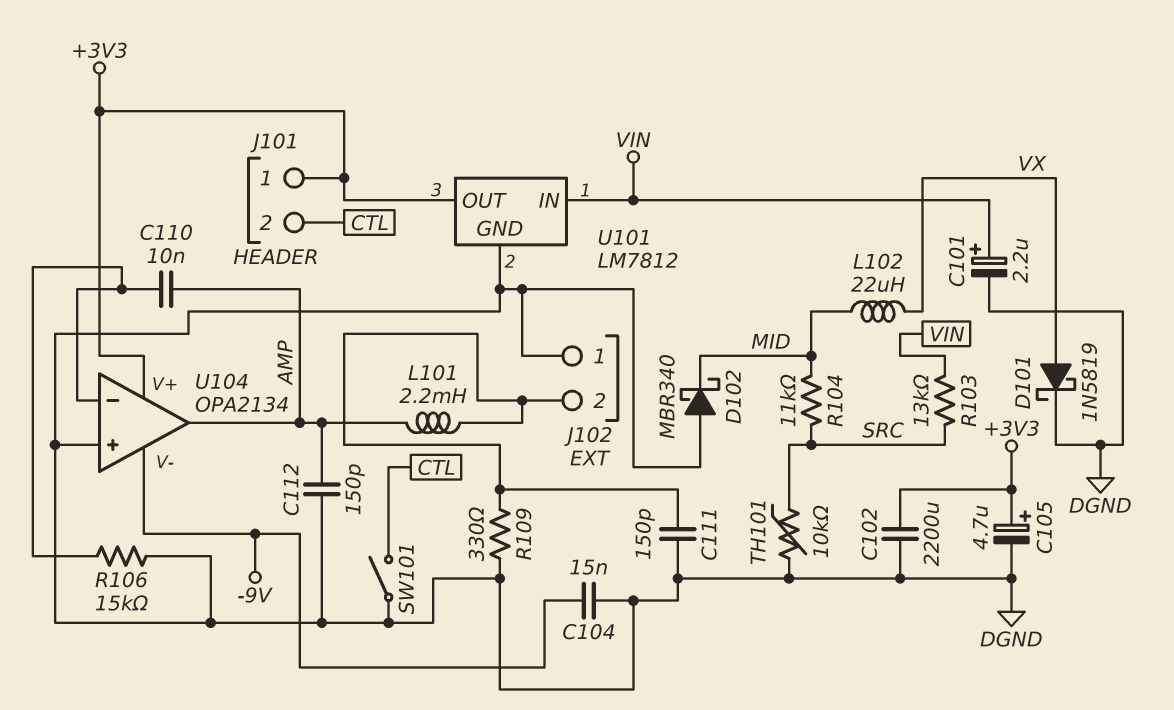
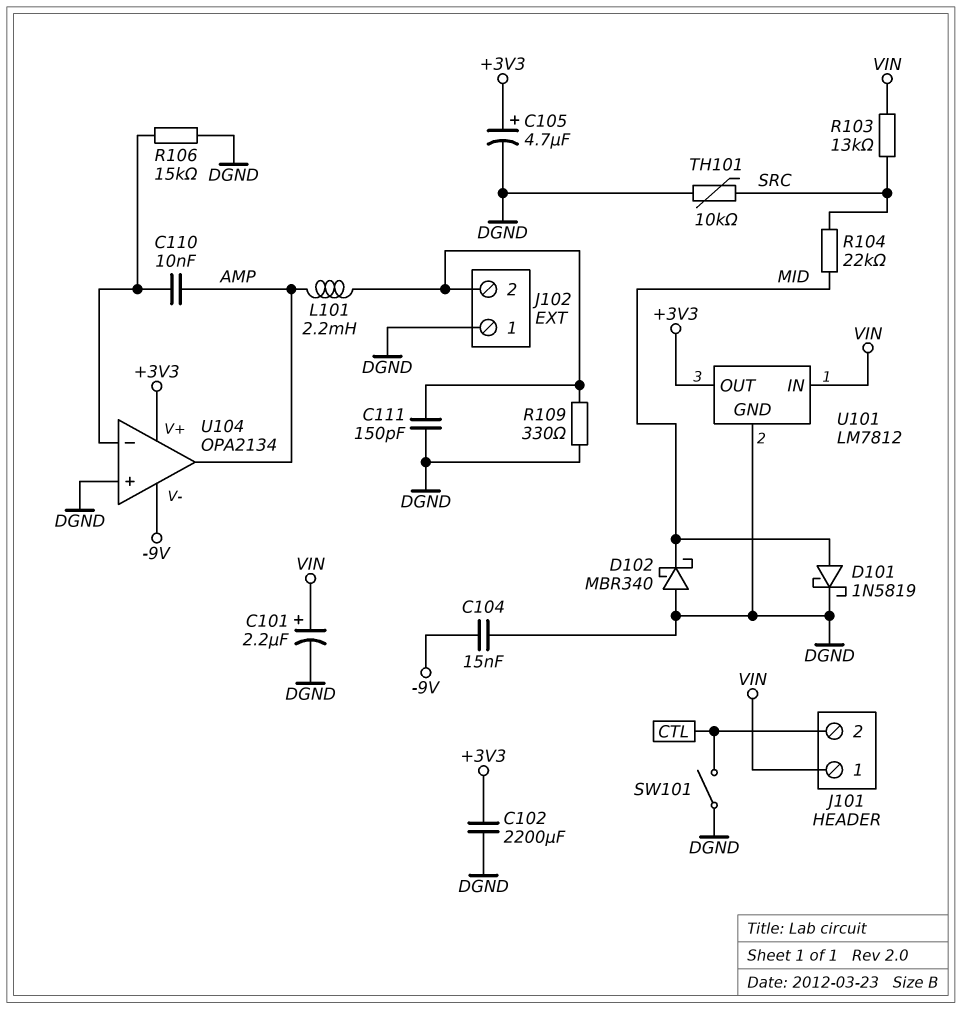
C112: 150pF (AMP, DGND) -> none
D101: schottky 1N5819 (A VX, K DGND) -> schottky 1N5819 (A MID, K DGND)
J101 pin 1: +3V3 -> VIN
L102: 22uH (MID, VX) -> none
R104: 11k (MID, SRC) -> 22k (MID, SRC)

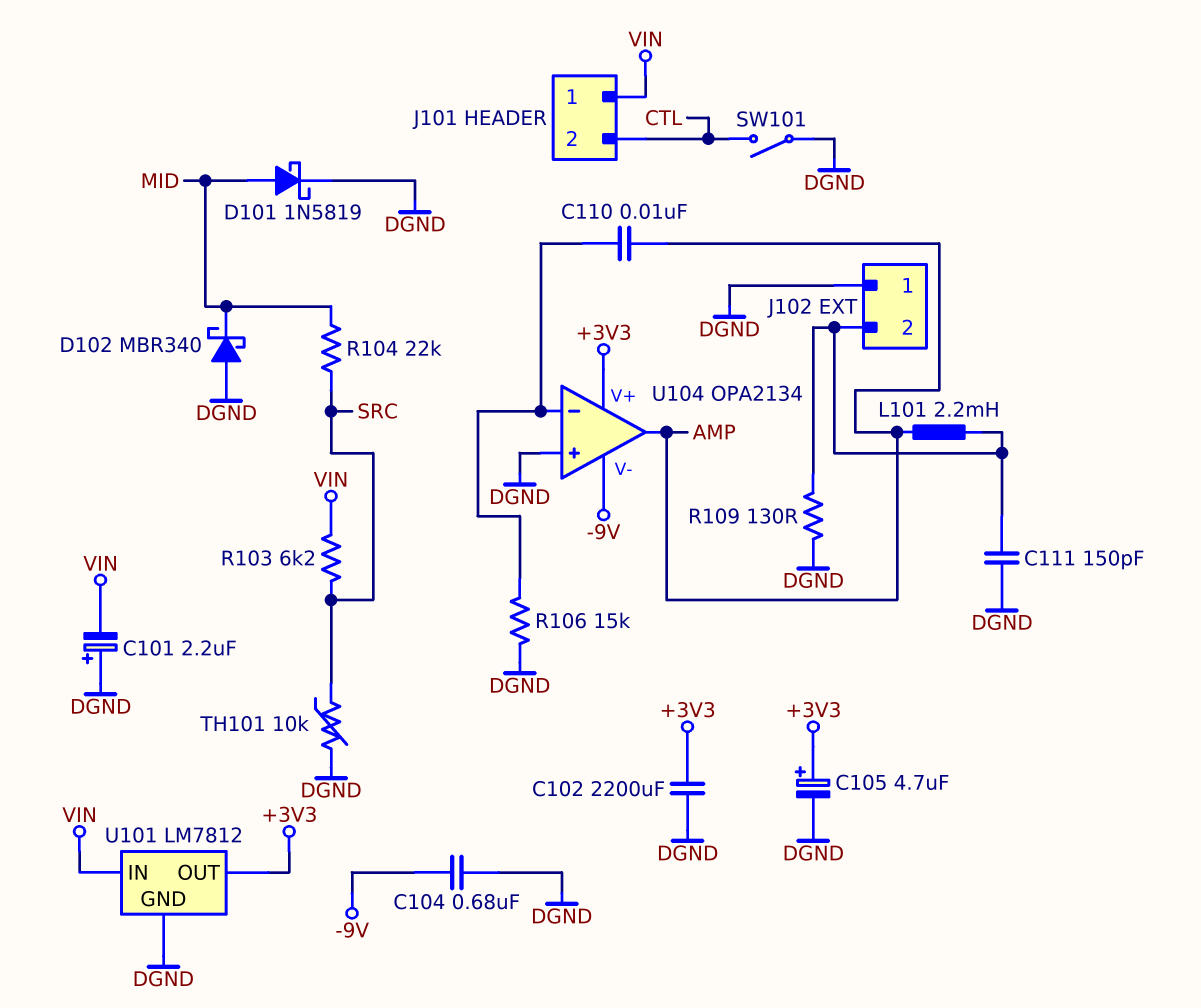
C101: 2.2uF (plus VIN, minus DGND) -> 2.2uF (plus DGND, minus VIN)
C104: 15nF (-9V, DGND) -> 680nF (-9V, DGND)
R103: 13k (SRC, VIN) -> 6.2k (SRC, VIN)
R109: 330 (DGND, J102/2) -> 130 (DGND, J102/2)

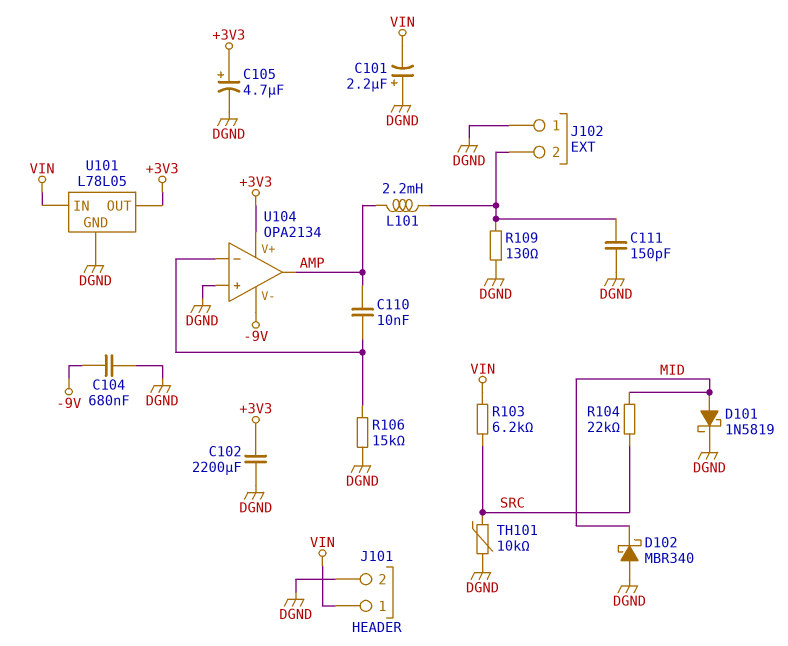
J101 pin 2: CTL -> DGND
SW101: switch (CTL, DGND) -> none
U101: LM7812 -> L78L05

